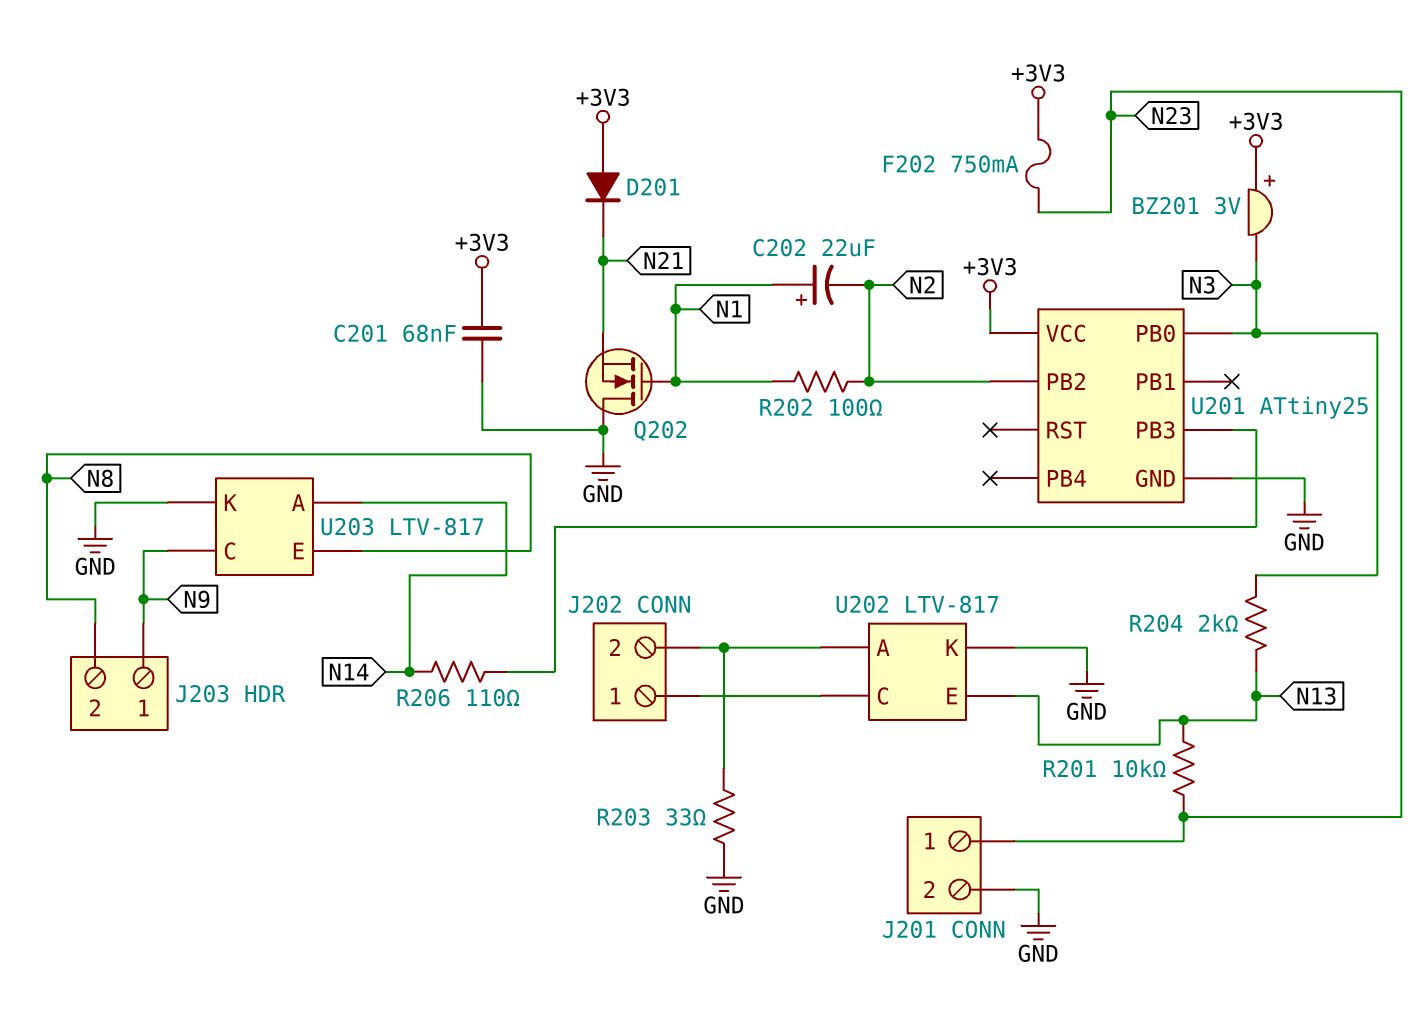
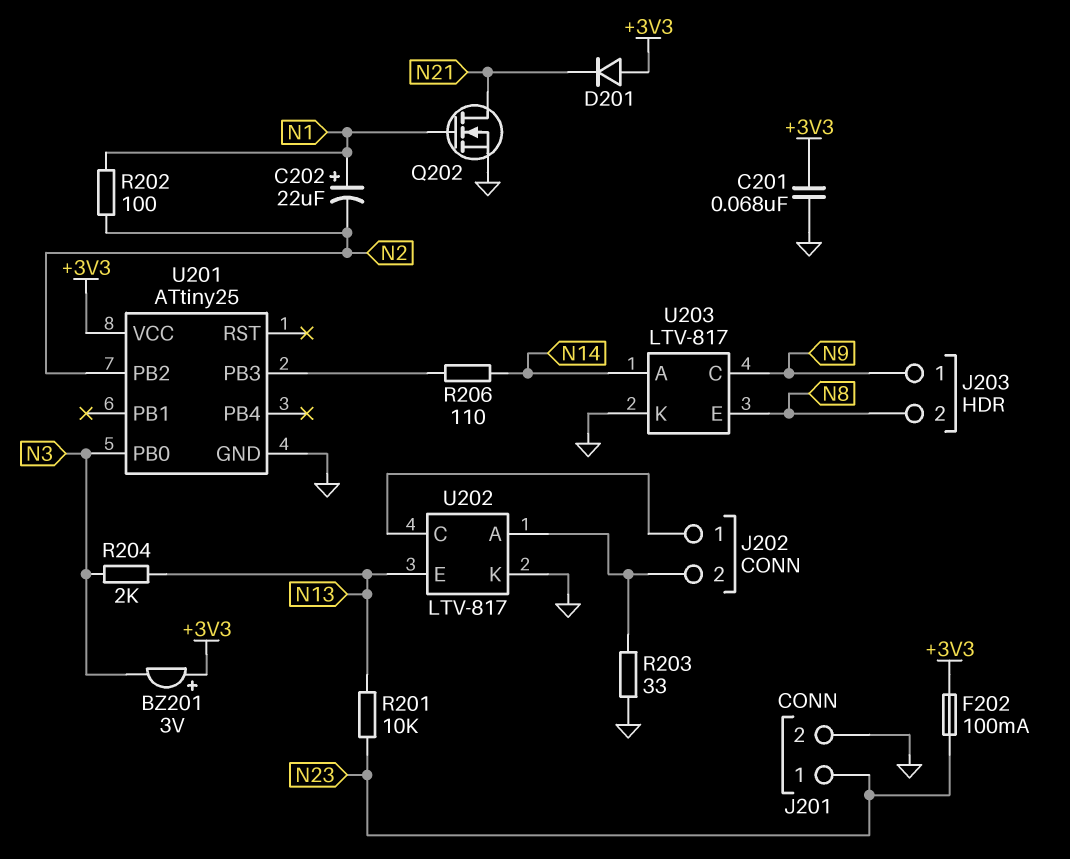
F202: 750mA (+3V3, N23) -> 100mA (+3V3, N23)
Q202: NMOS (G N1, D GND, S N21) -> NMOS (G N1, D N21, S GND)

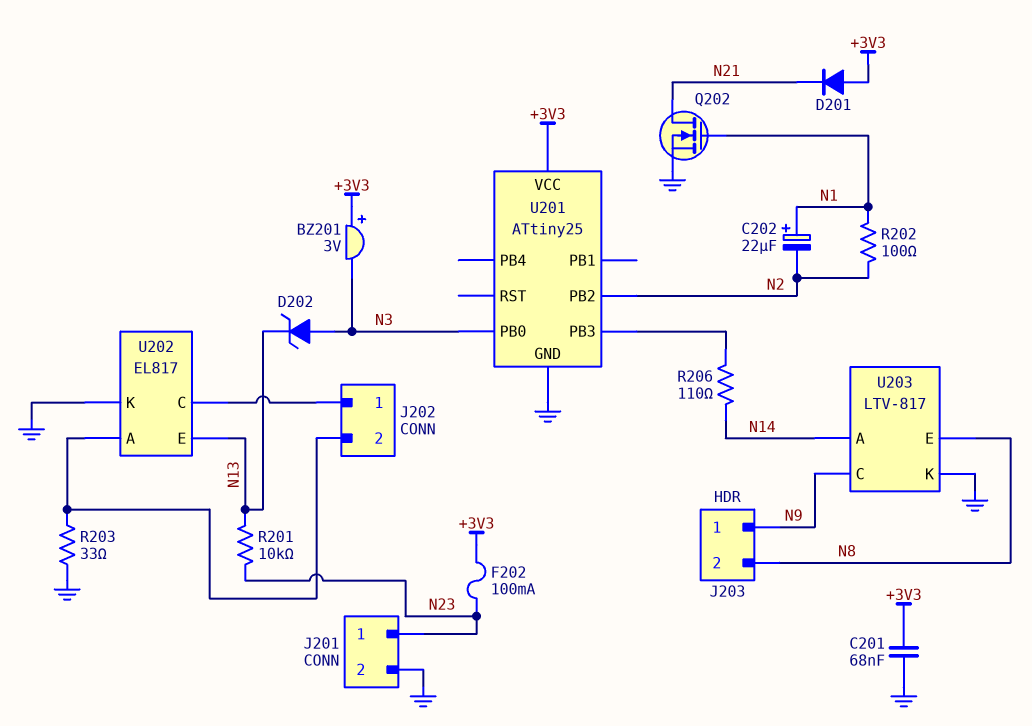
D202: none -> zener (A N3, K N13)
R204: 2k (N3, N13) -> none
U202: LTV-817 -> EL817

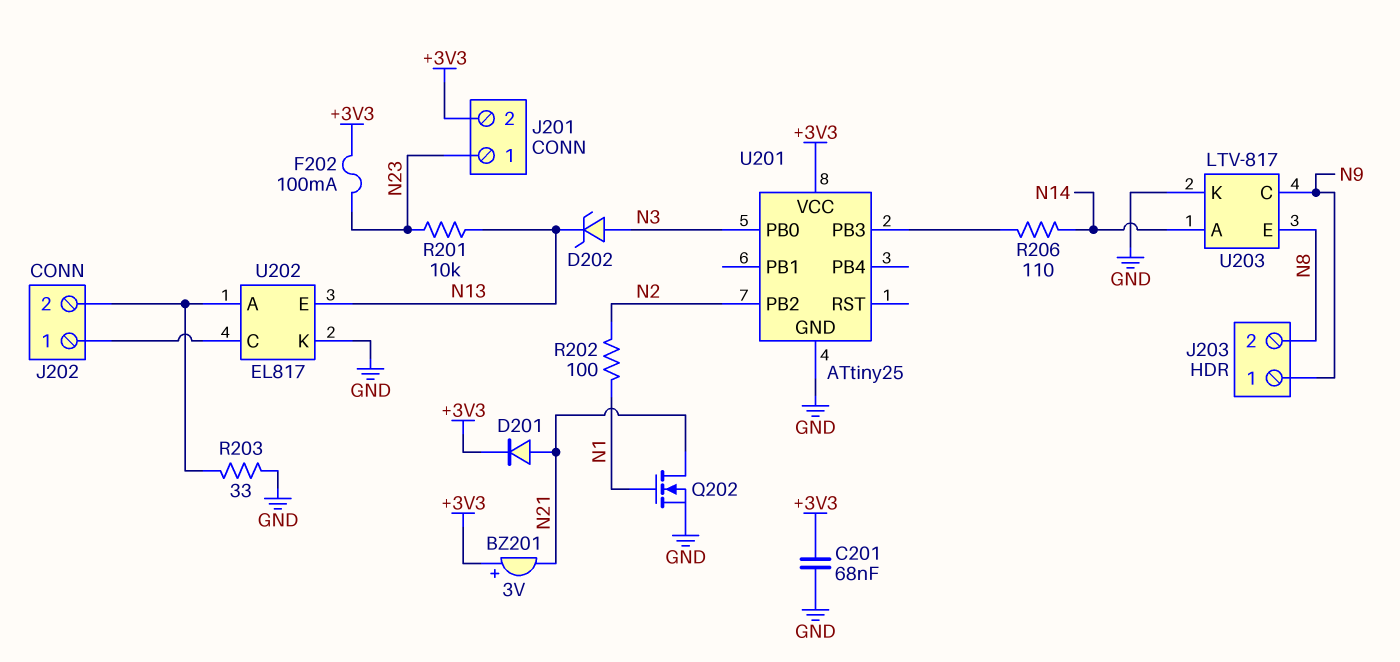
BZ201: buzzer 3V (plus +3V3, minus N3) -> buzzer 3V (plus +3V3, minus N21)
C202: 22uF (plus N1, minus N2) -> none
D201: diode (A +3V3, K N21) -> diode (A N21, K +3V3)
J201 pin 2: GND -> +3V3

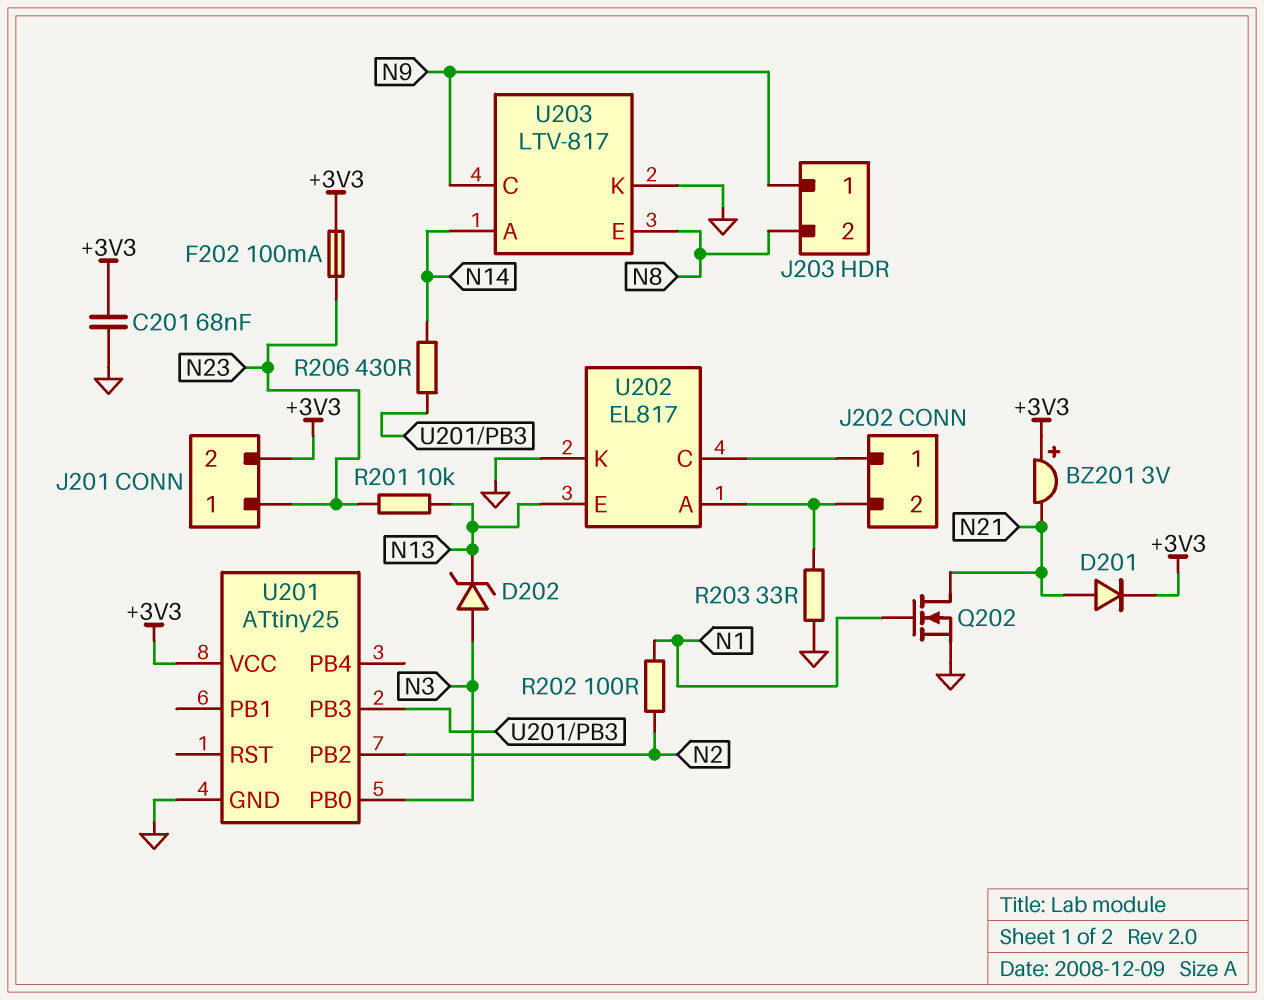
R206: 110 (N14, U201/PB3) -> 430 (N14, U201/PB3)

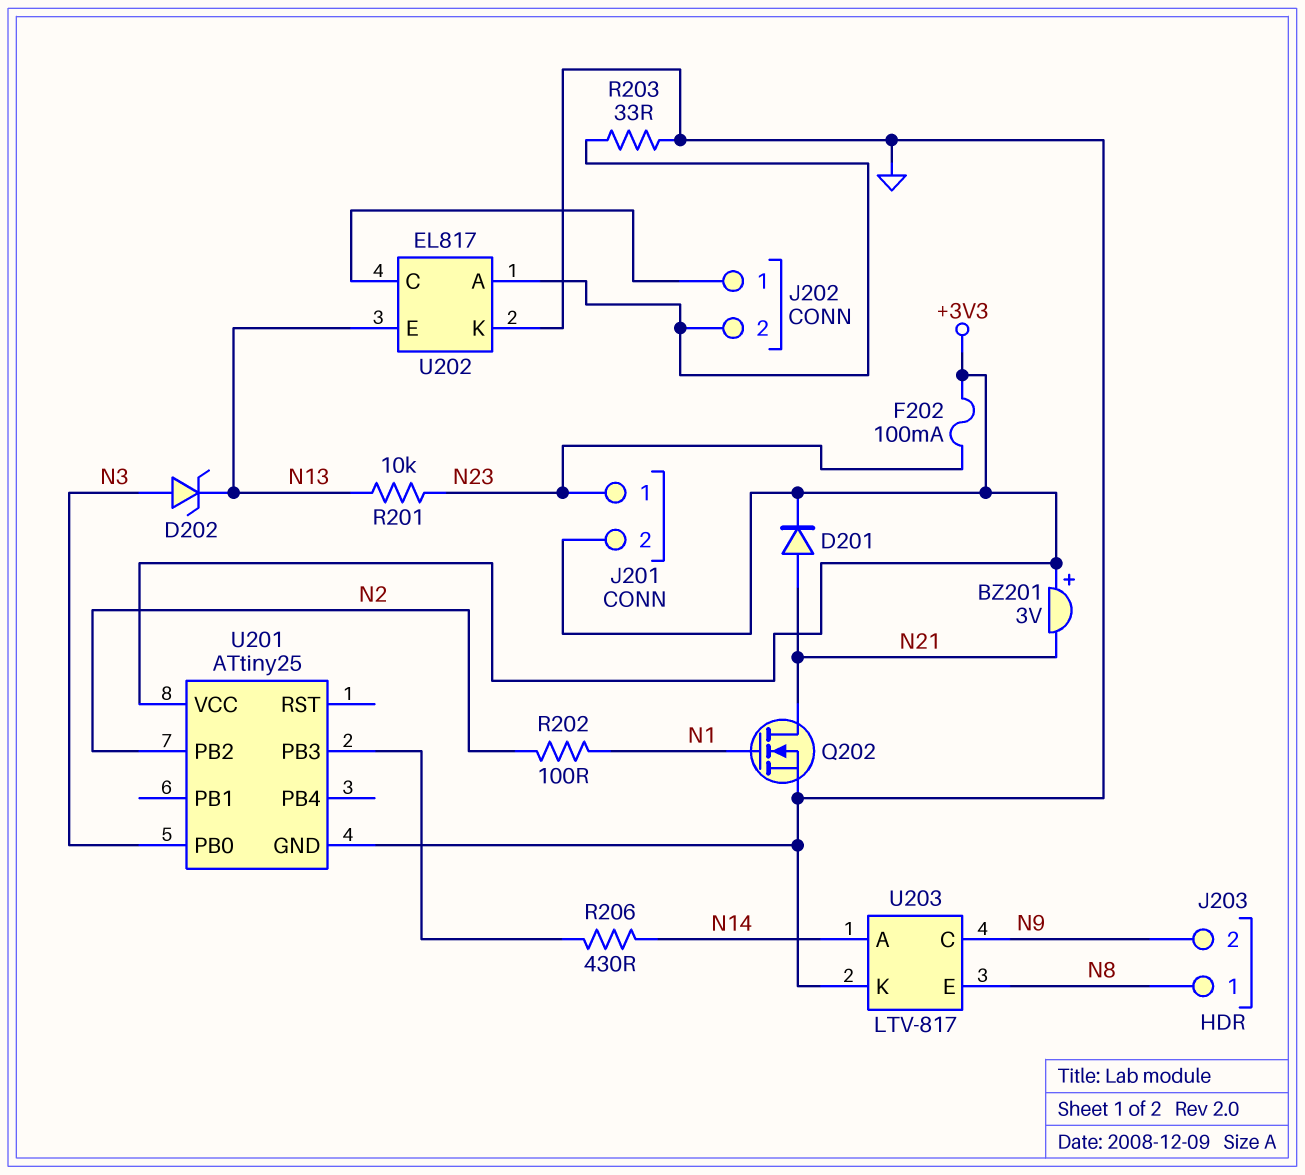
C201: 68nF (+3V3, GND) -> none
J203 pin 1: N9 -> N8
J203 pin 2: N8 -> N9

